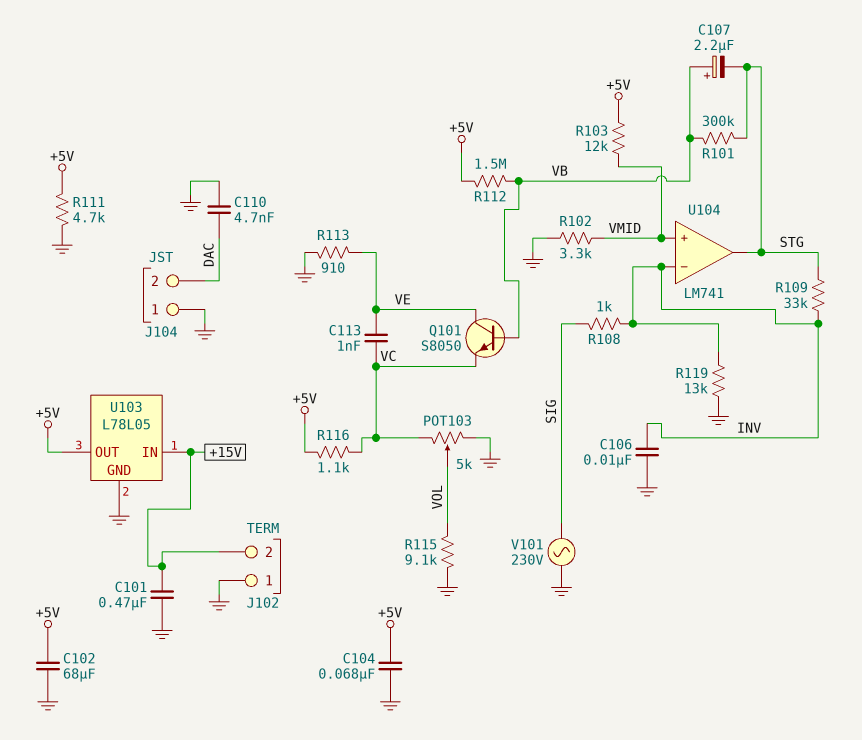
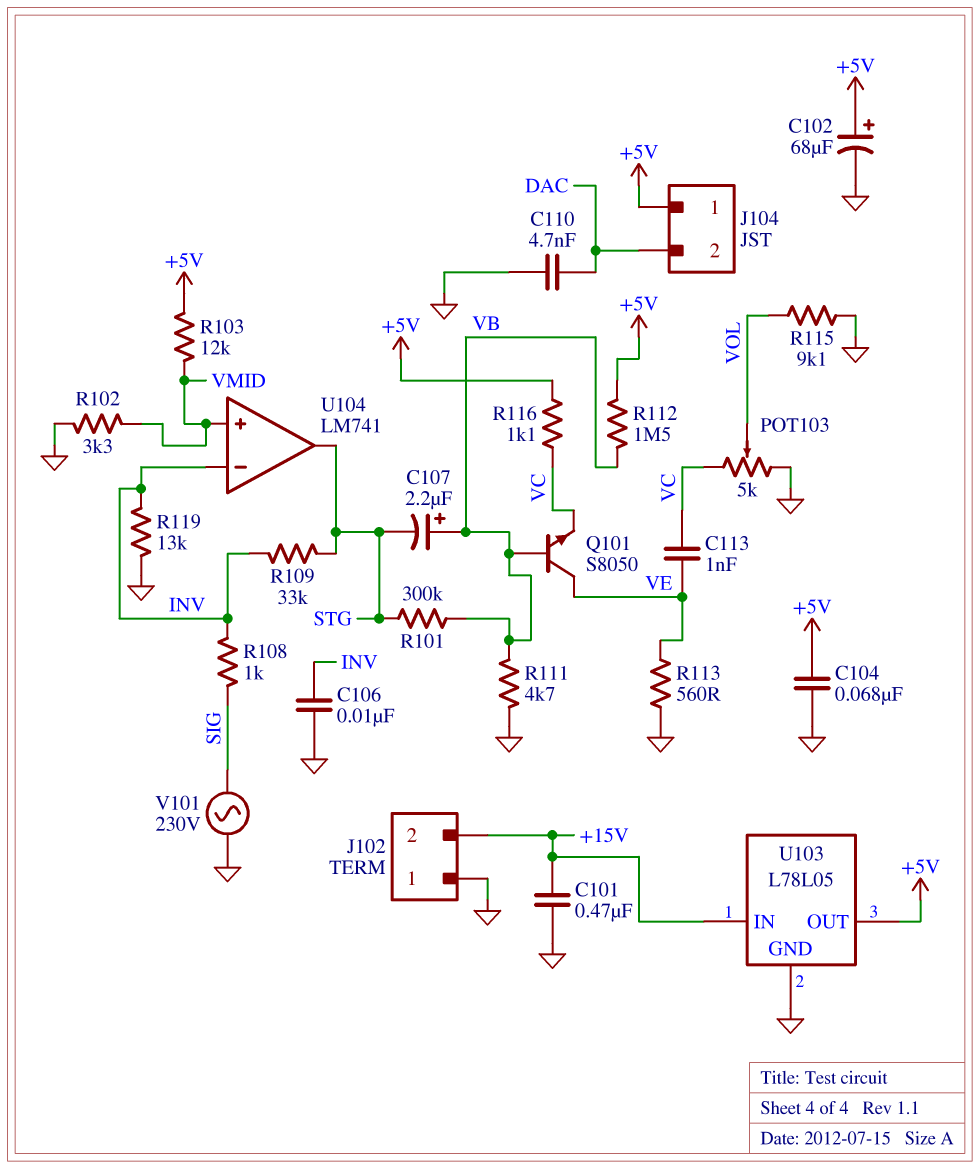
C102: 68uF (+5V, GND) -> 68uF (plus +5V, minus GND)
J104 pin 1: GND -> +5V
R111: 4.7k (+5V, GND) -> 4.7k (GND, VB)
R113: 910 (GND, VE) -> 560 (GND, VE)

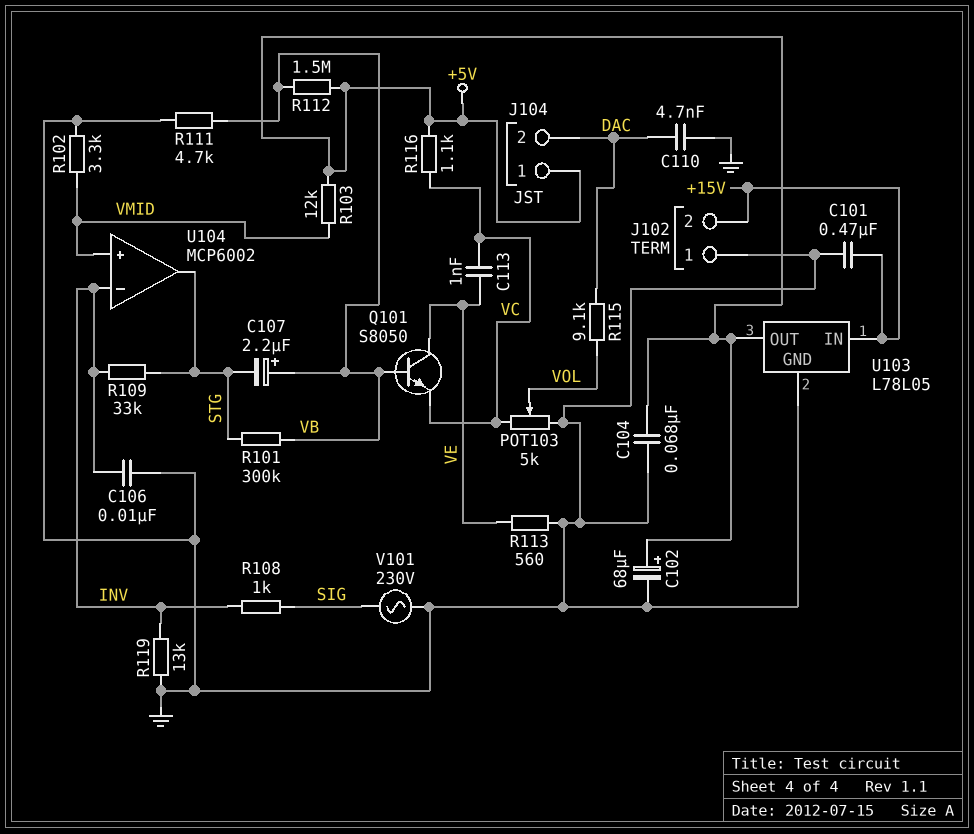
R115: 9.1k (GND, VOL) -> 9.1k (DAC, VOL)
U104: LM741 -> MCP6002

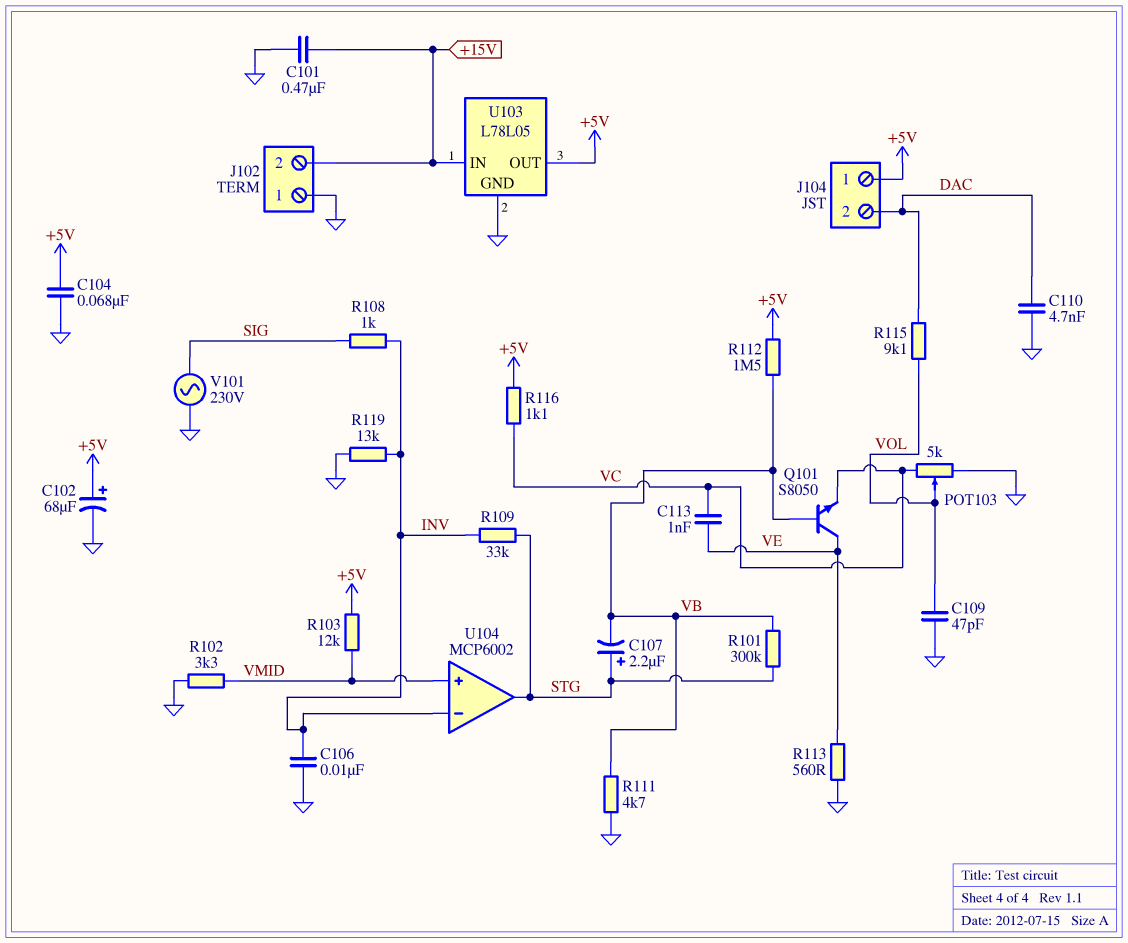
C107: 2.2uF (plus VB, minus STG) -> 2.2uF (plus STG, minus VB)
C109: none -> 47pF (GND, VOL)

